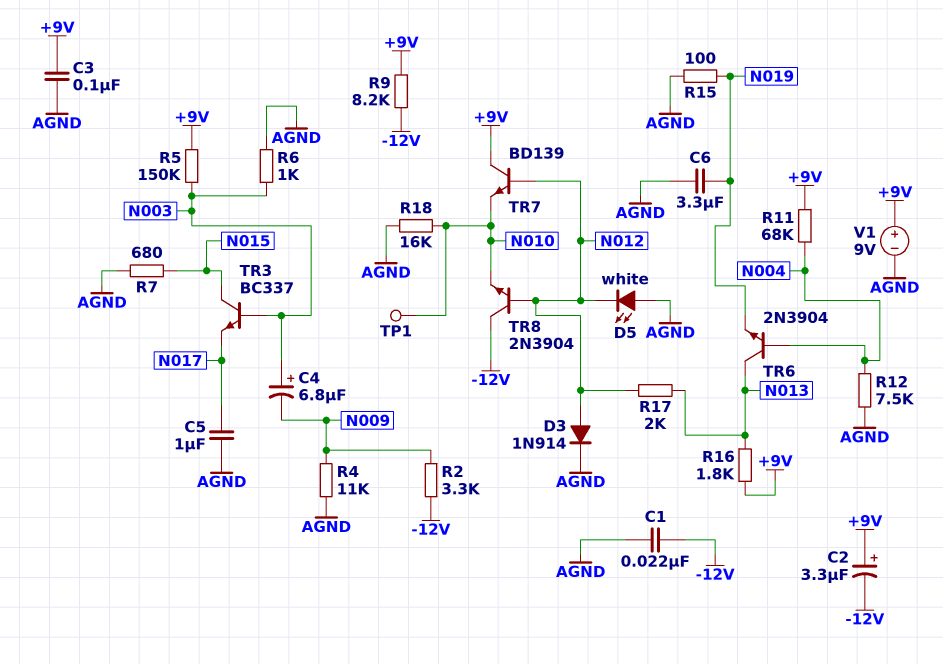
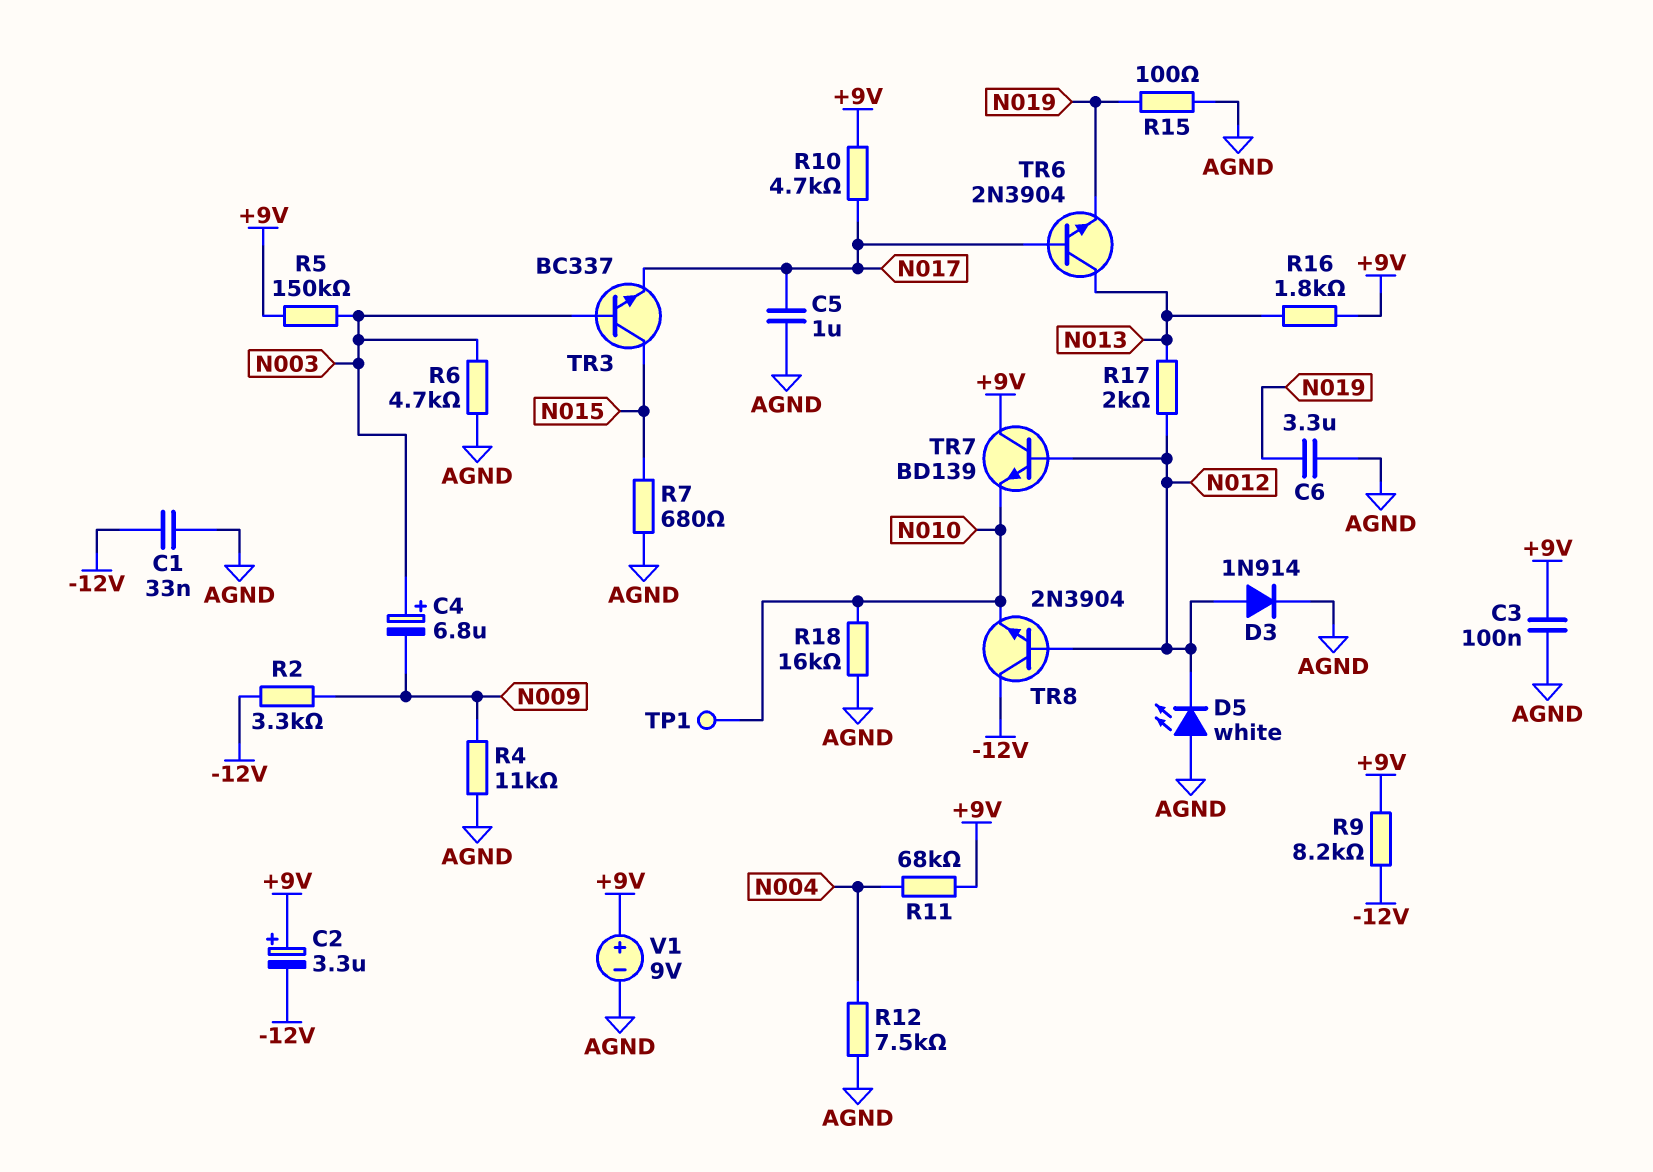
C1: 22nF (-12V, AGND) -> 33nF (-12V, AGND)
R6: 1k (AGND, N003) -> 4.7k (AGND, N003)
R10: none -> 4.7k (+9V, N017)
TR6: NPN 2N3904 (B N004, C N013, E N019) -> NPN 2N3904 (B N017, C N013, E N019)

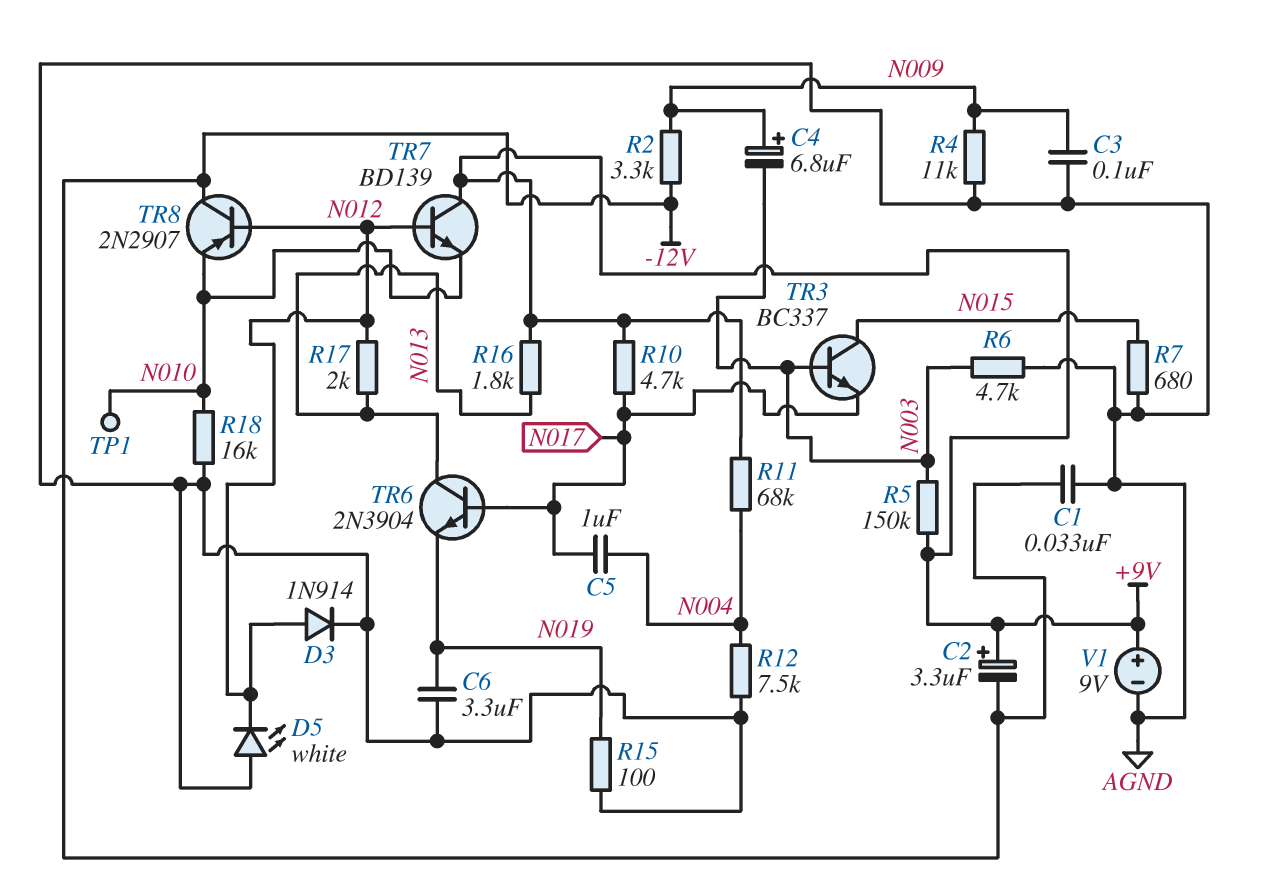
C3: 100nF (+9V, AGND) -> 100nF (AGND, N009)
C4: 6.8uF (plus N003, minus N009) -> 6.8uF (plus N009, minus N003)
C5: 1uF (AGND, N017) -> 1uF (N004, N017)
R9: 8.2k (+9V, -12V) -> none
TR8: NPN 2N3904 (B N012, C -12V, E N010) -> PNP 2N2907 (B N012, C -12V, E N010)

